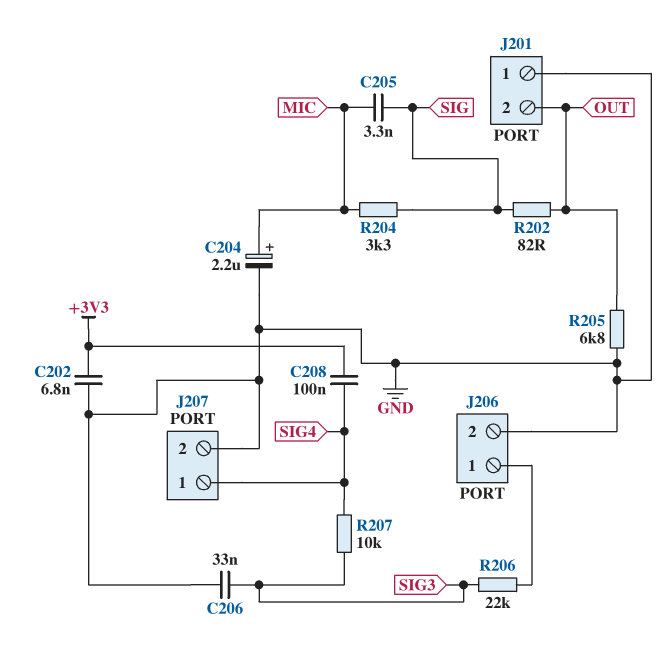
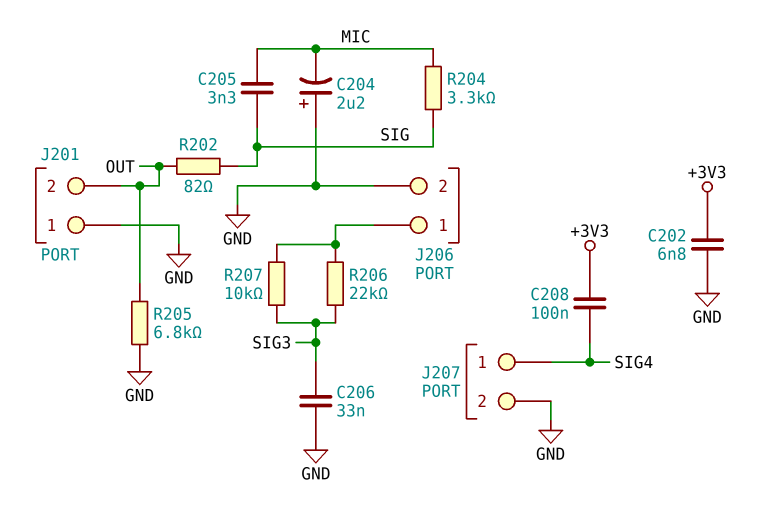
C204: 2.2uF (plus MIC, minus GND) -> 2.2uF (plus GND, minus MIC)
R207: 10k (SIG3, SIG4) -> 10k (J206/1, SIG3)

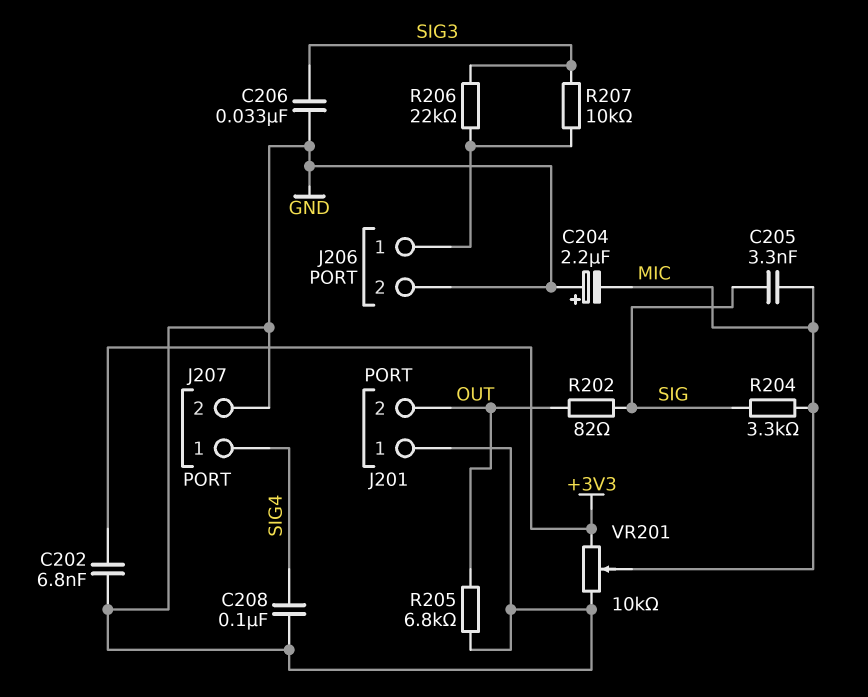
C208: 100nF (+3V3, SIG4) -> 100nF (GND, SIG4)
VR201: none -> 10k (+3V3, GND, wiper MIC)

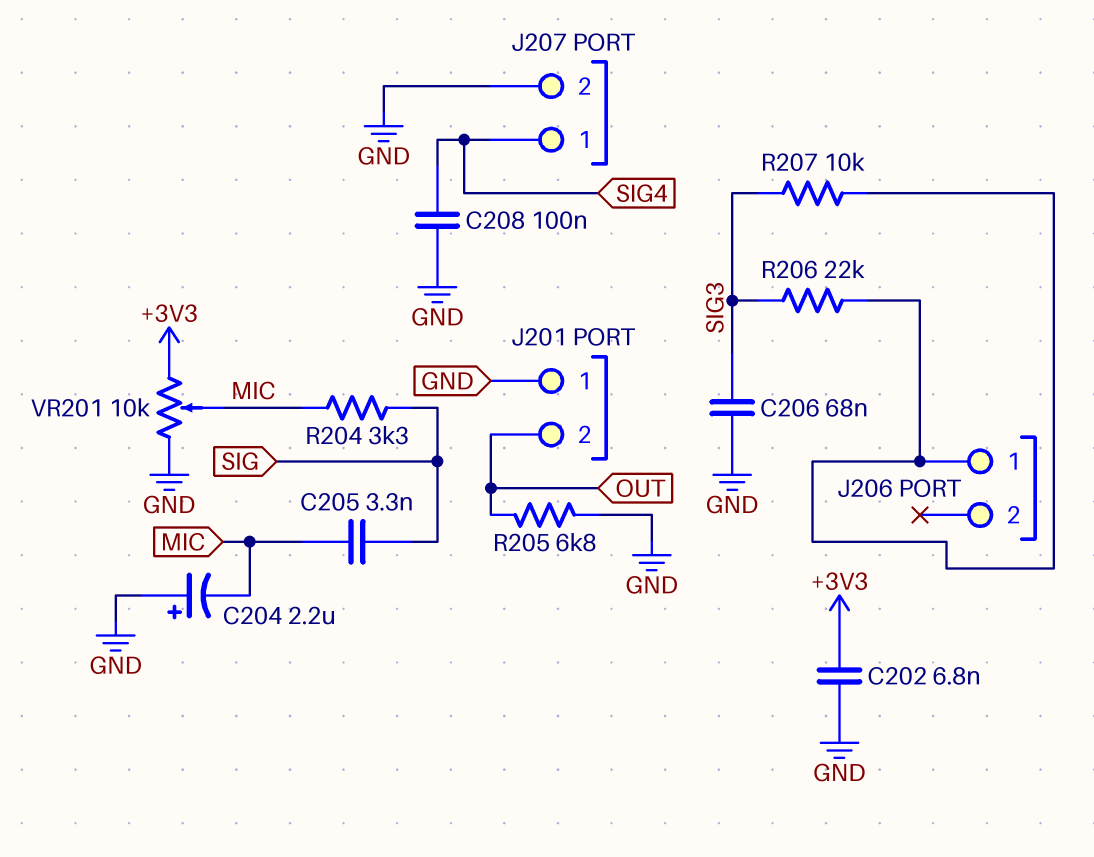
C206: 33nF (GND, SIG3) -> 68nF (GND, SIG3)
J206 pin 2: GND -> none
R202: 82 (OUT, SIG) -> none

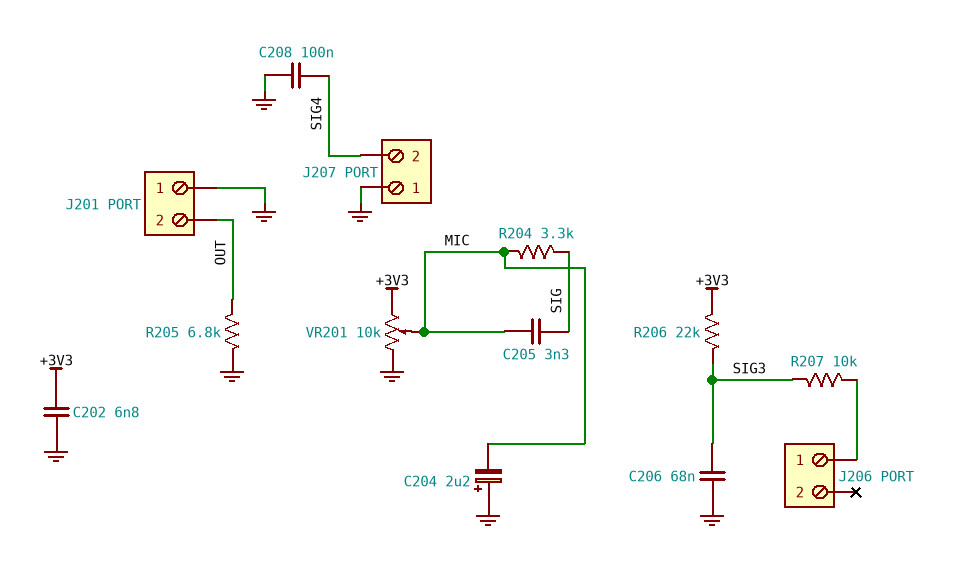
J207 pin 1: SIG4 -> GND
J207 pin 2: GND -> SIG4
R206: 22k (J206/1, SIG3) -> 22k (+3V3, SIG3)

